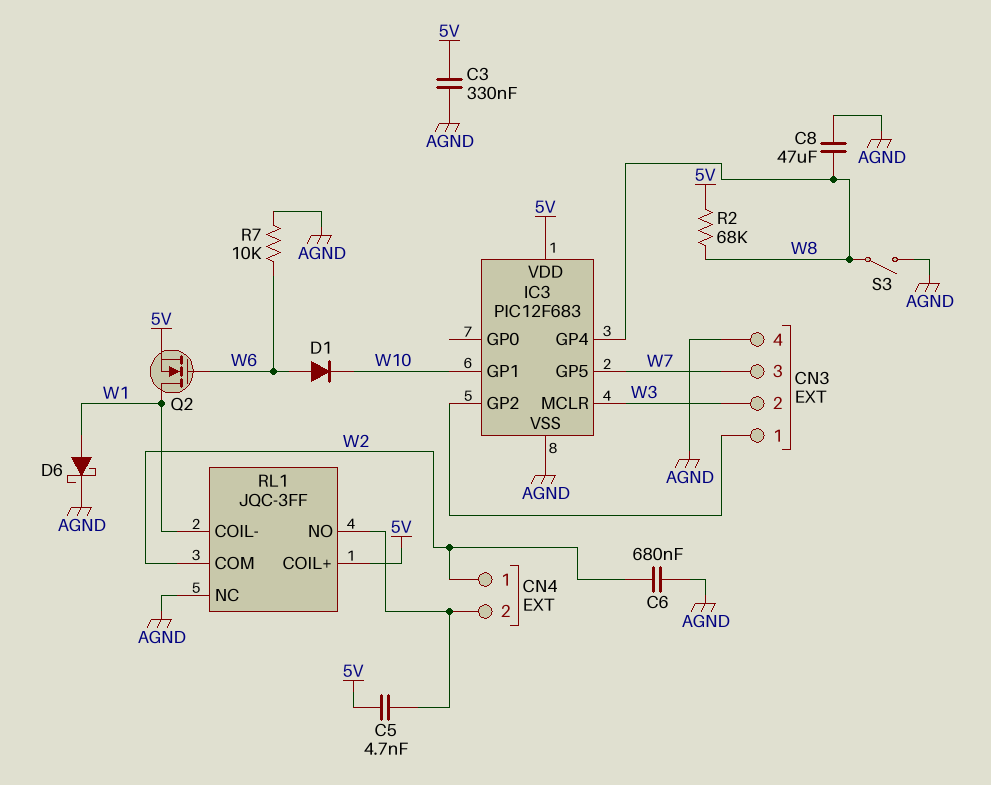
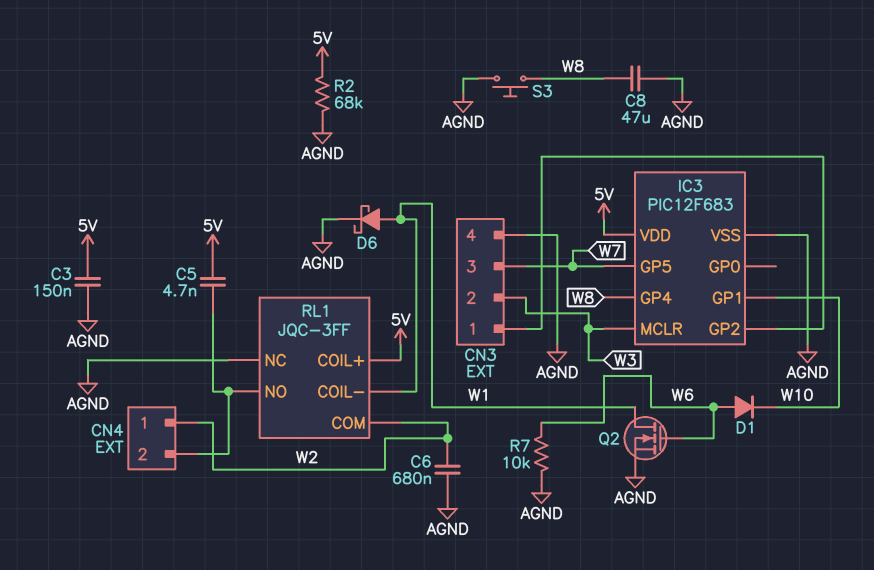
C3: 330nF (5V, AGND) -> 150nF (5V, AGND)
Q2: NMOS (G W6, D W1, S 5V) -> NMOS (G W6, D W1, S AGND)
R2: 68k (5V, W8) -> 68k (5V, AGND)
S3: switch (AGND, W8) -> button (AGND, W8)

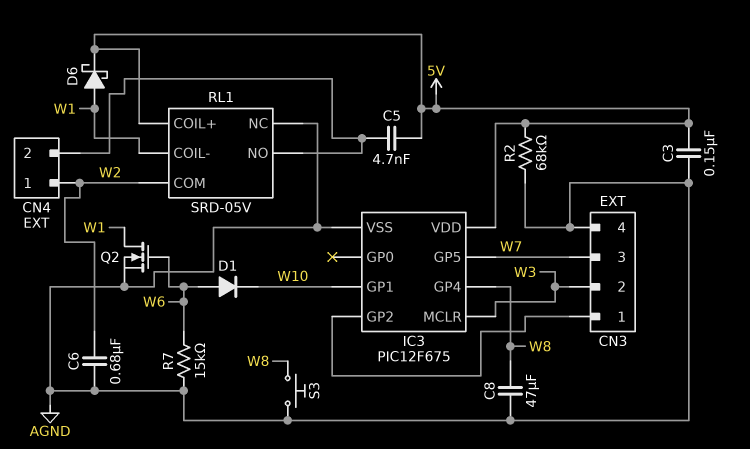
D6: schottky (A W1, K AGND) -> schottky (A W1, K 5V)
IC3: PIC12F683 -> PIC12F675
R7: 10k (AGND, W6) -> 15k (AGND, W6)
RL1: JQC-3FF -> SRD-05V

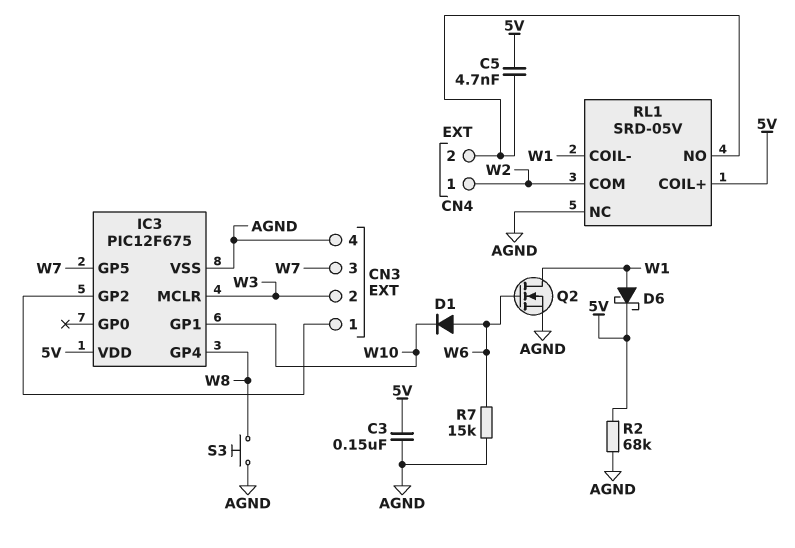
C6: 680nF (AGND, W2) -> none
C8: 47uF (AGND, W8) -> none

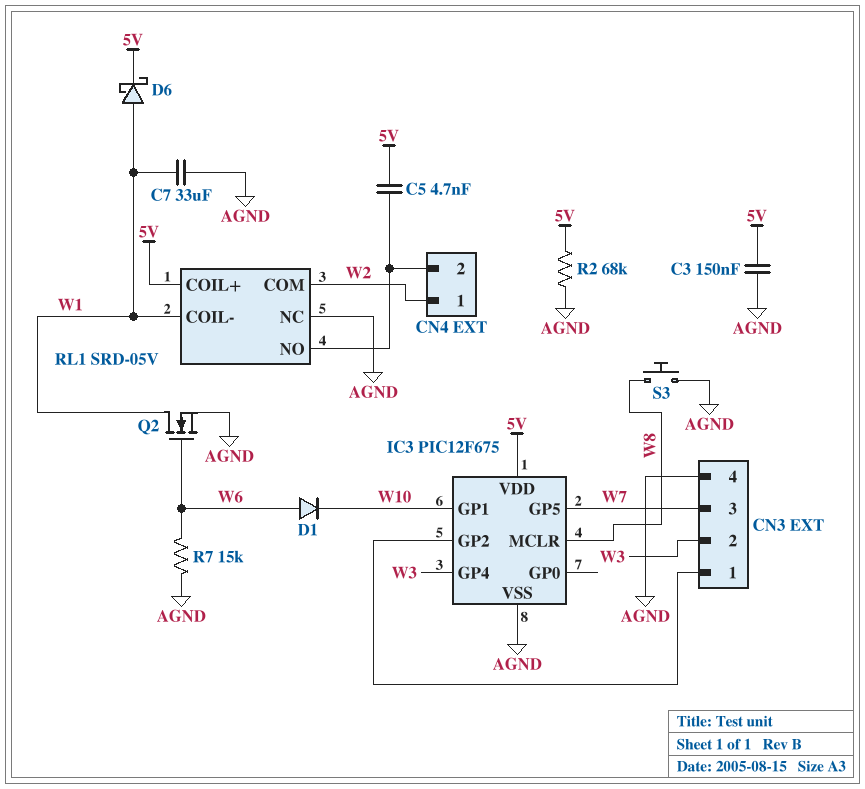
C7: none -> 33uF (AGND, W1)
IC3 pin GP4: W8 -> W3
IC3 pin MCLR: W3 -> W8

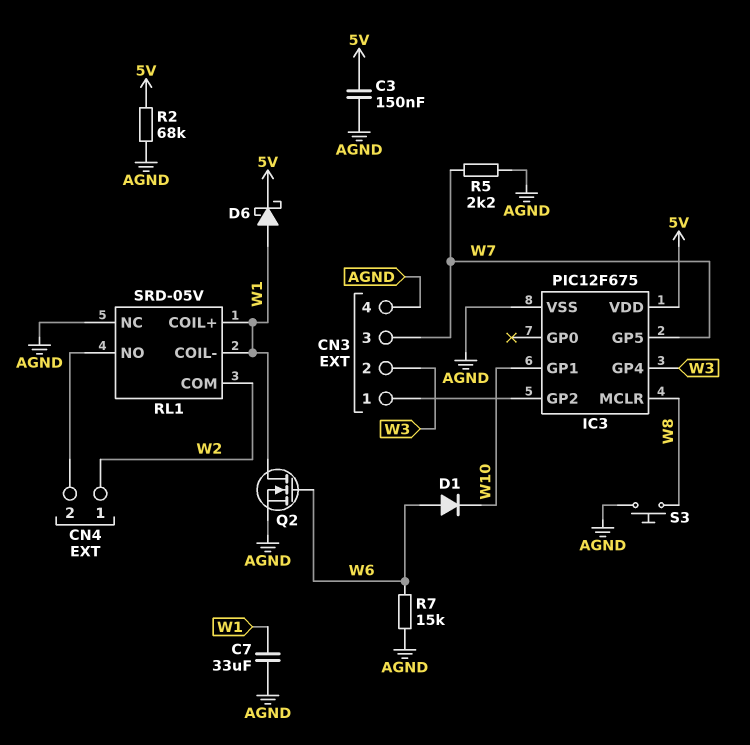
C5: 4.7nF (5V, CN4/2) -> none
R5: none -> 2.2k (AGND, W7)
RL1 pin COIL+: 5V -> W1

